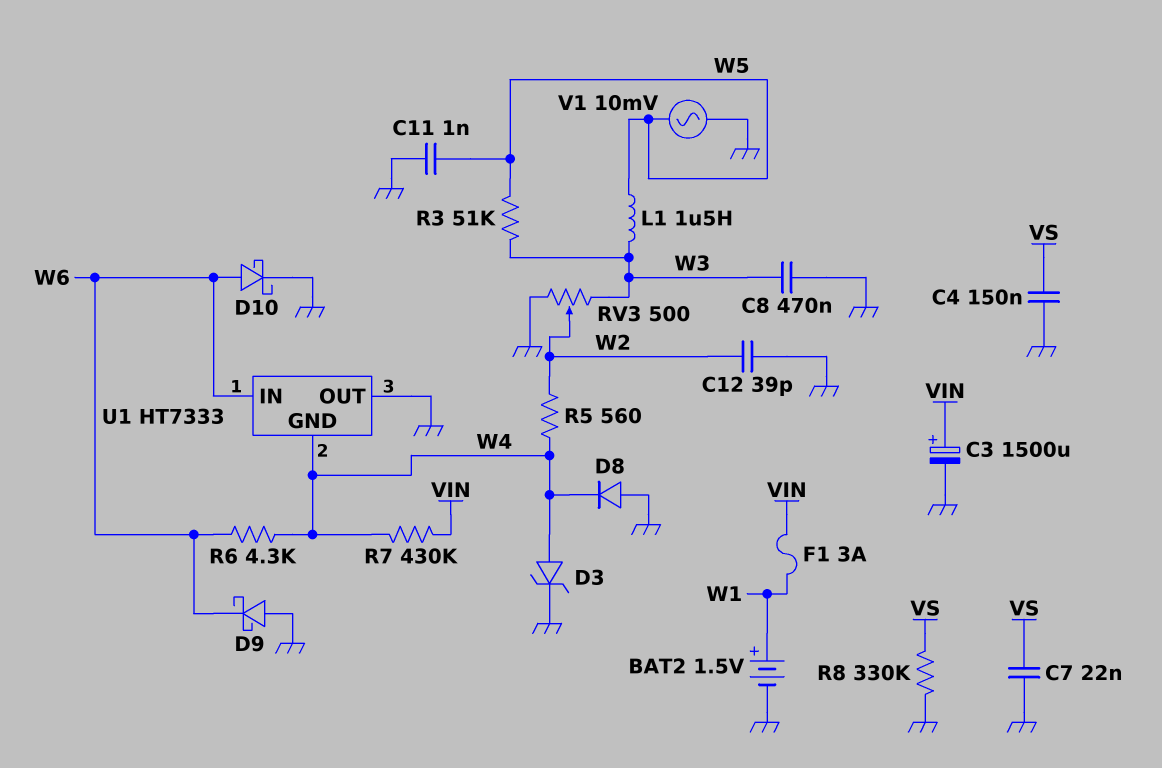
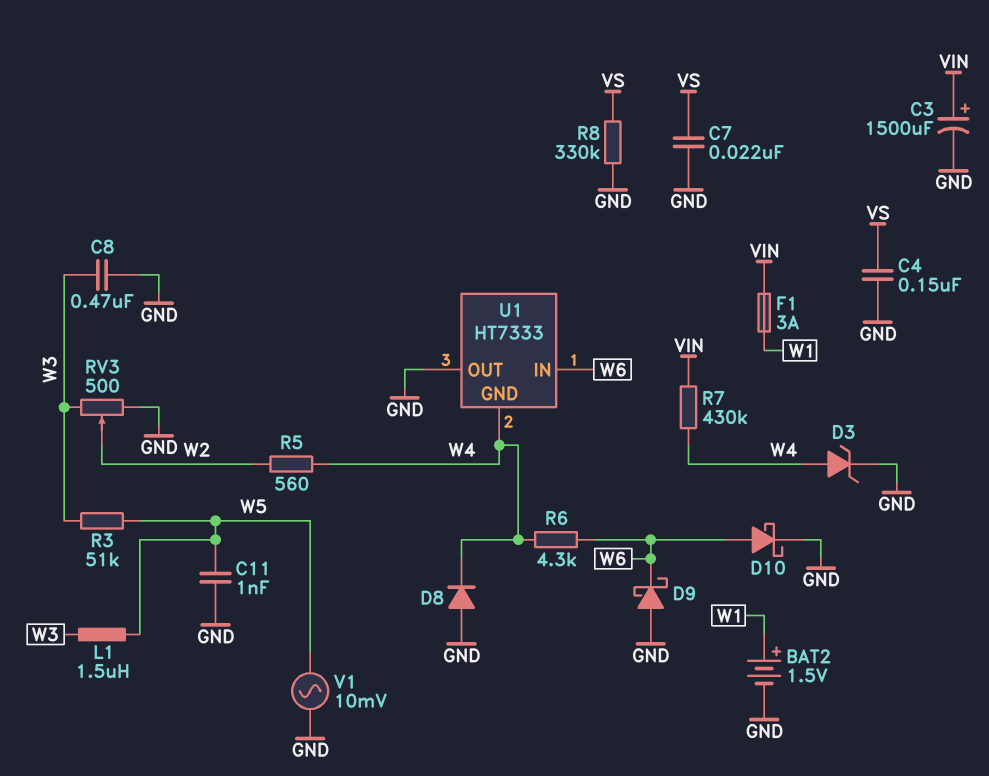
C12: 39pF (GND, W2) -> none

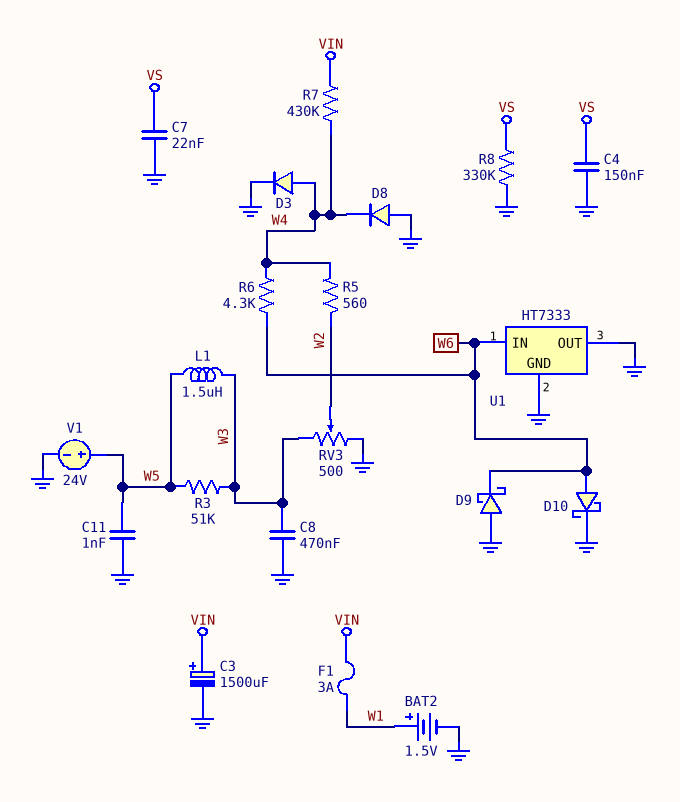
D3: zener (A W4, K GND) -> diode (A W4, K GND)
U1 pin GND: W4 -> GND
V1: AC 10mV (GND, W5) -> 24V (plus W5, minus GND)

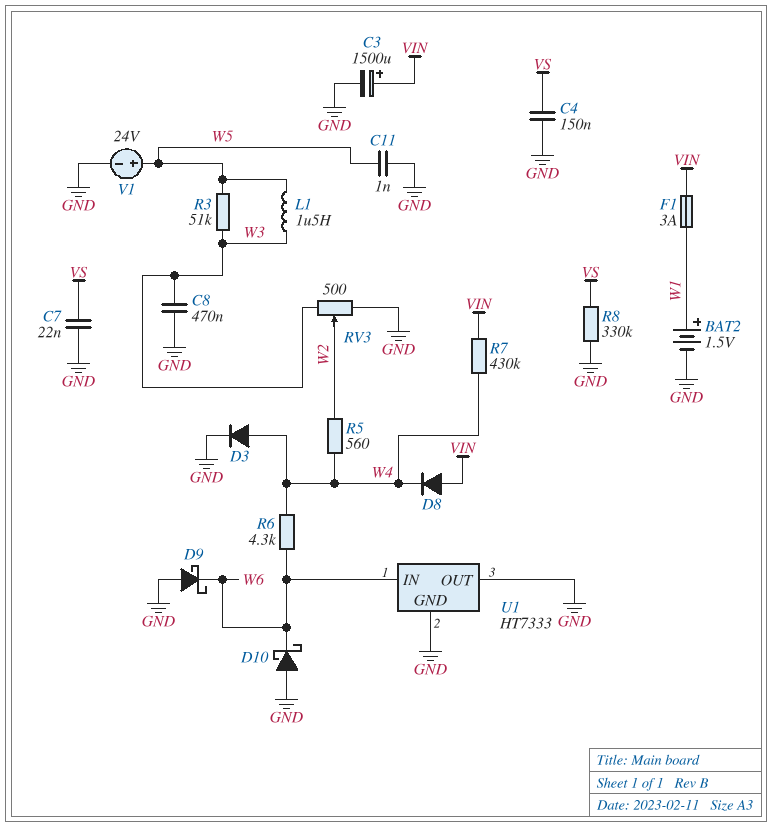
D8: diode (A GND, K W4) -> diode (A VIN, K W4)
D10: schottky (A W6, K GND) -> schottky (A GND, K W6)

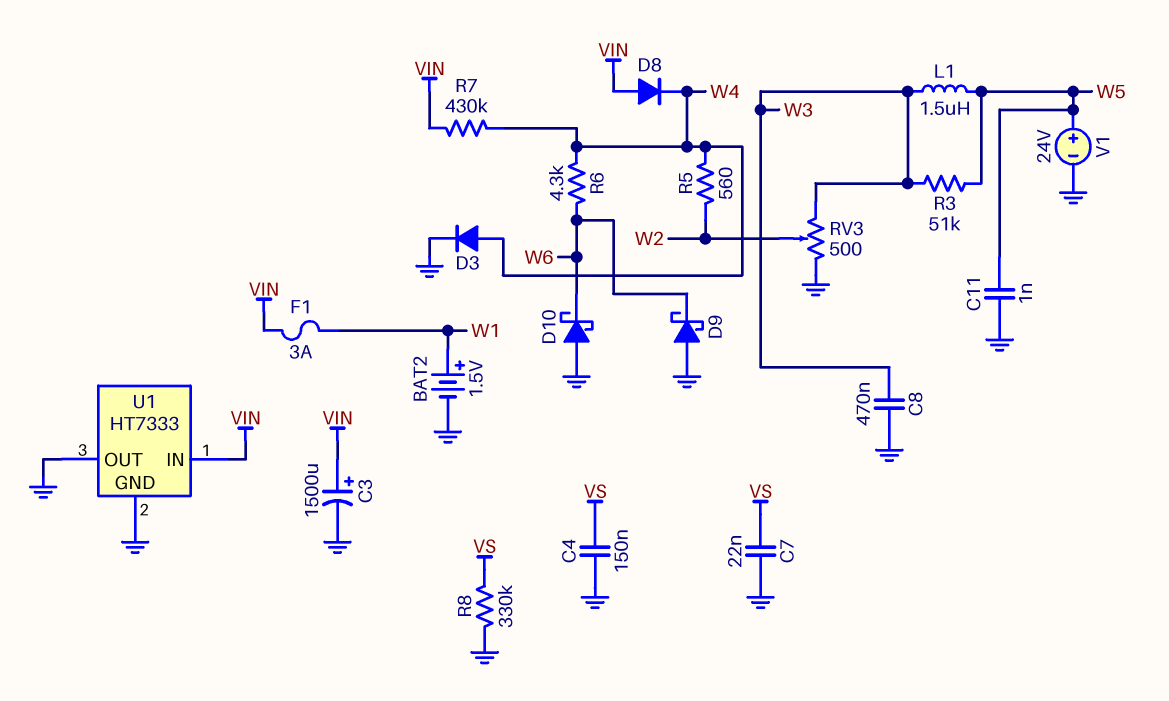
U1 pin IN: W6 -> VIN

